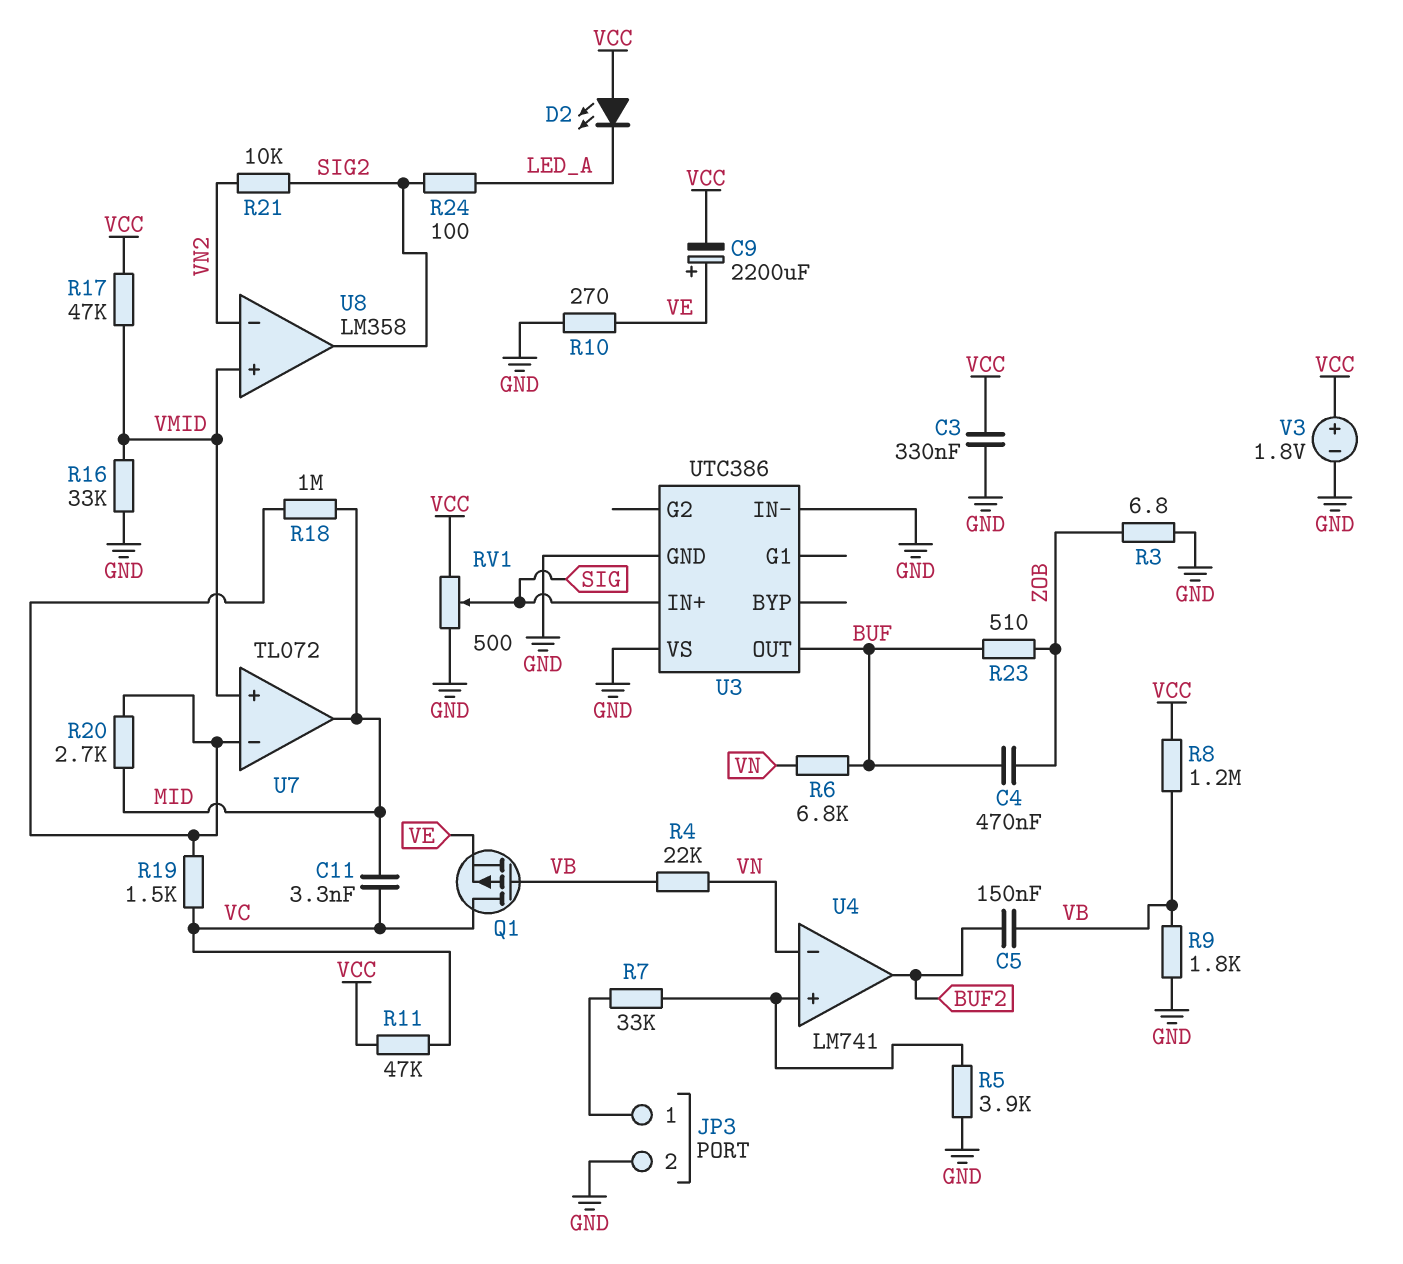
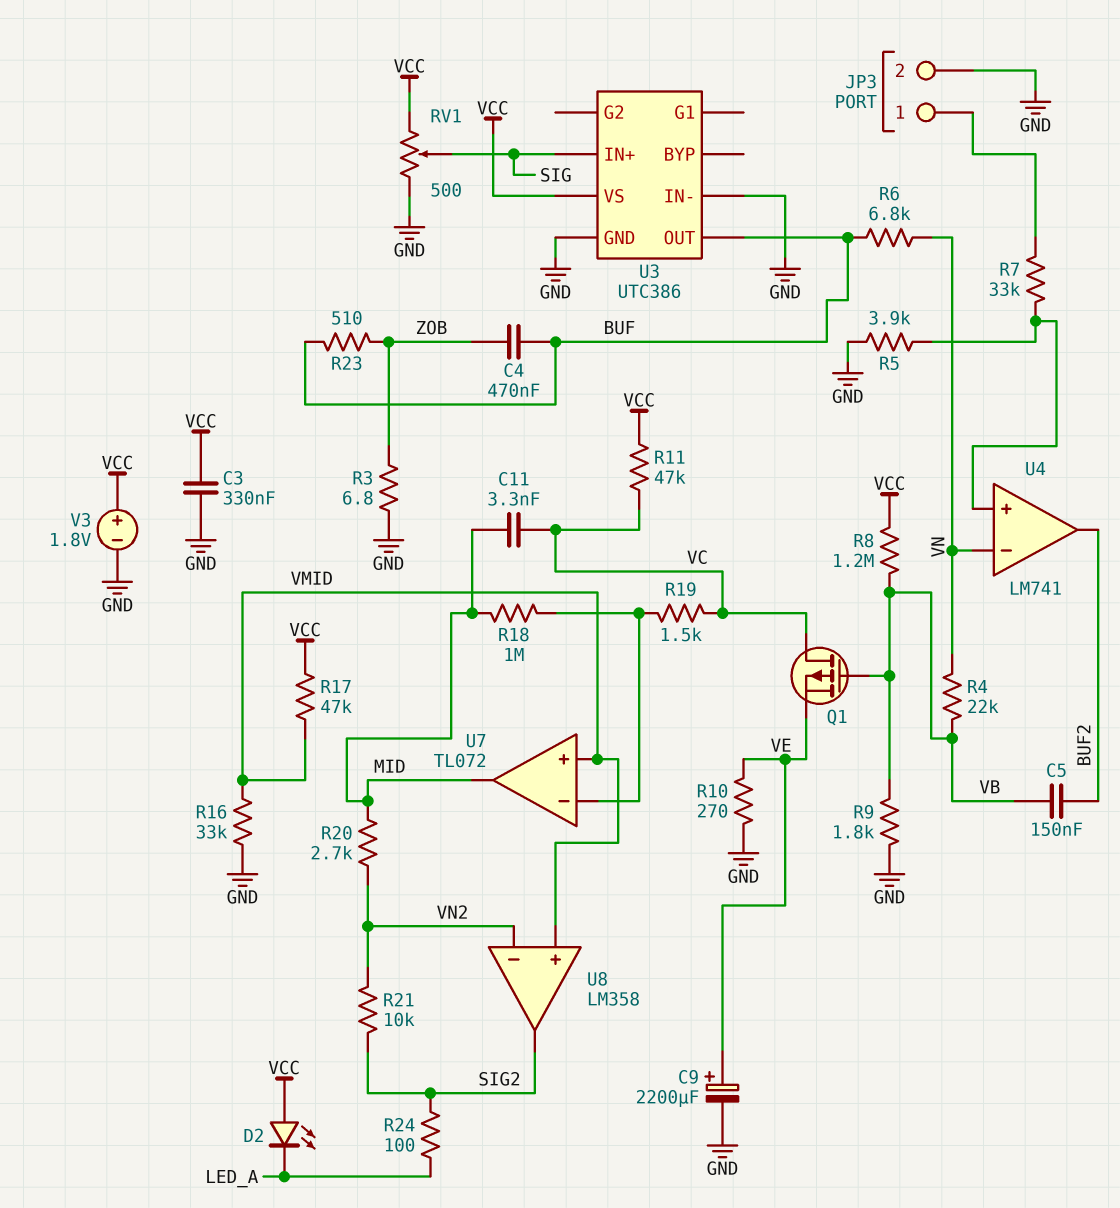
C9: 2200uF (plus VE, minus VCC) -> 2200uF (plus VE, minus GND)
R20: 2.7k (MID, U7/in-) -> 2.7k (MID, VN2)
U3 pin VS: GND -> VCC

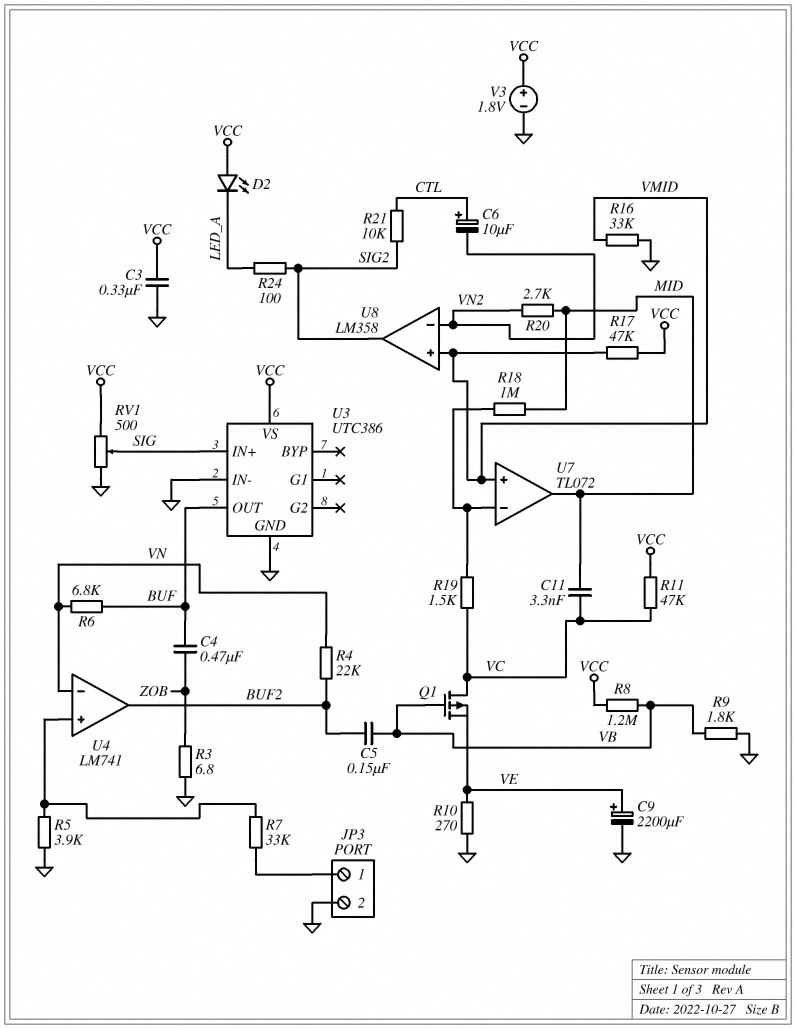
C6: none -> 10uF (plus CTL, minus VN2)
R4: 22k (VB, VN) -> 22k (BUF2, VN)
R21: 10k (SIG2, VN2) -> 10k (CTL, SIG2)
R23: 510 (BUF, ZOB) -> none

